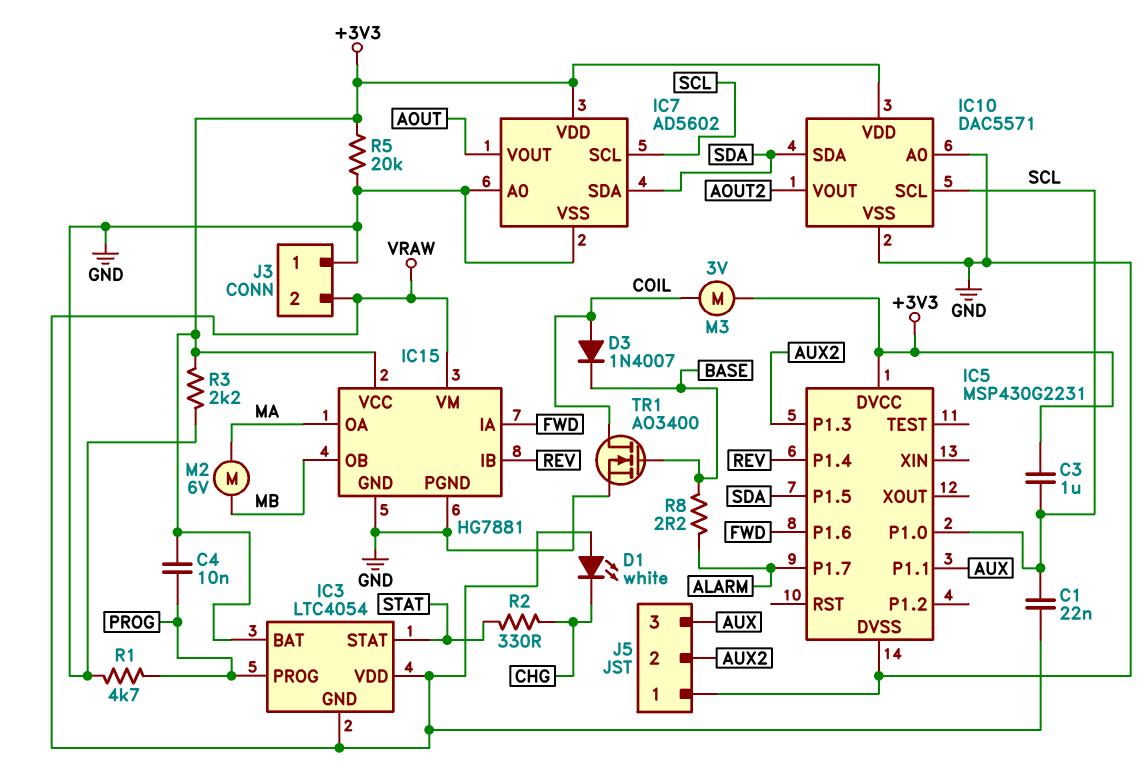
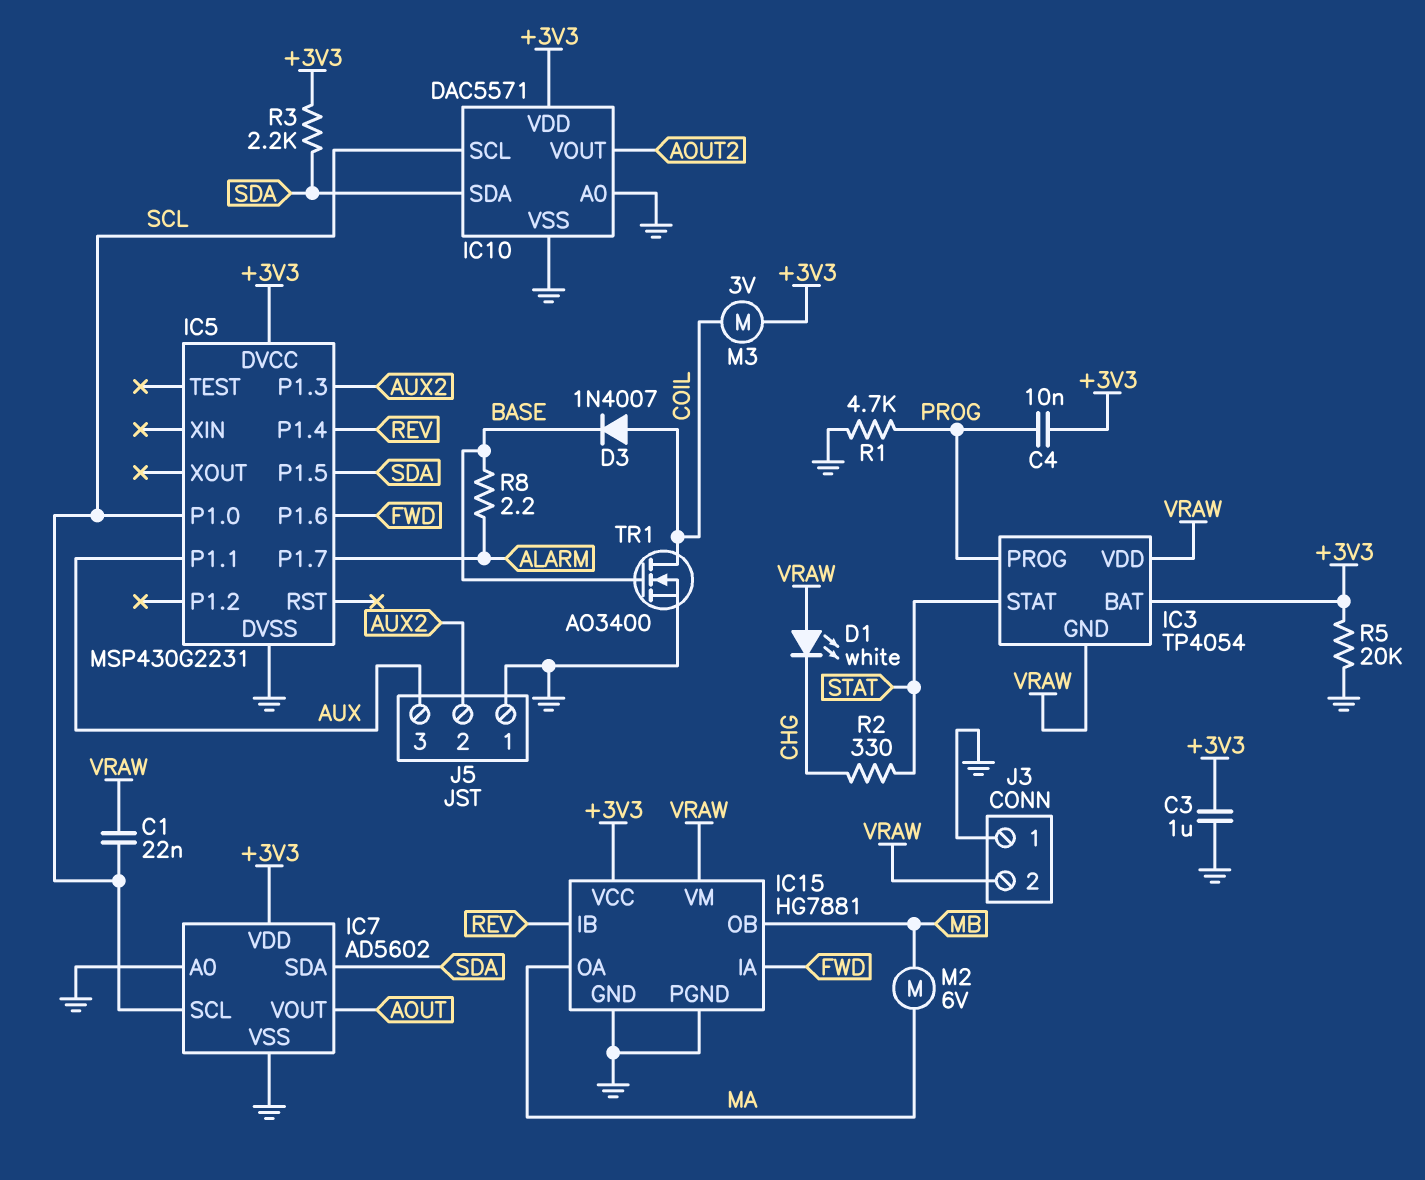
C3: 1uF (+3V3, SCL) -> 1uF (+3V3, GND)
IC3: LTC4054 -> TP4054
R3: 2.2k (+3V3, GND) -> 2.2k (+3V3, SDA)

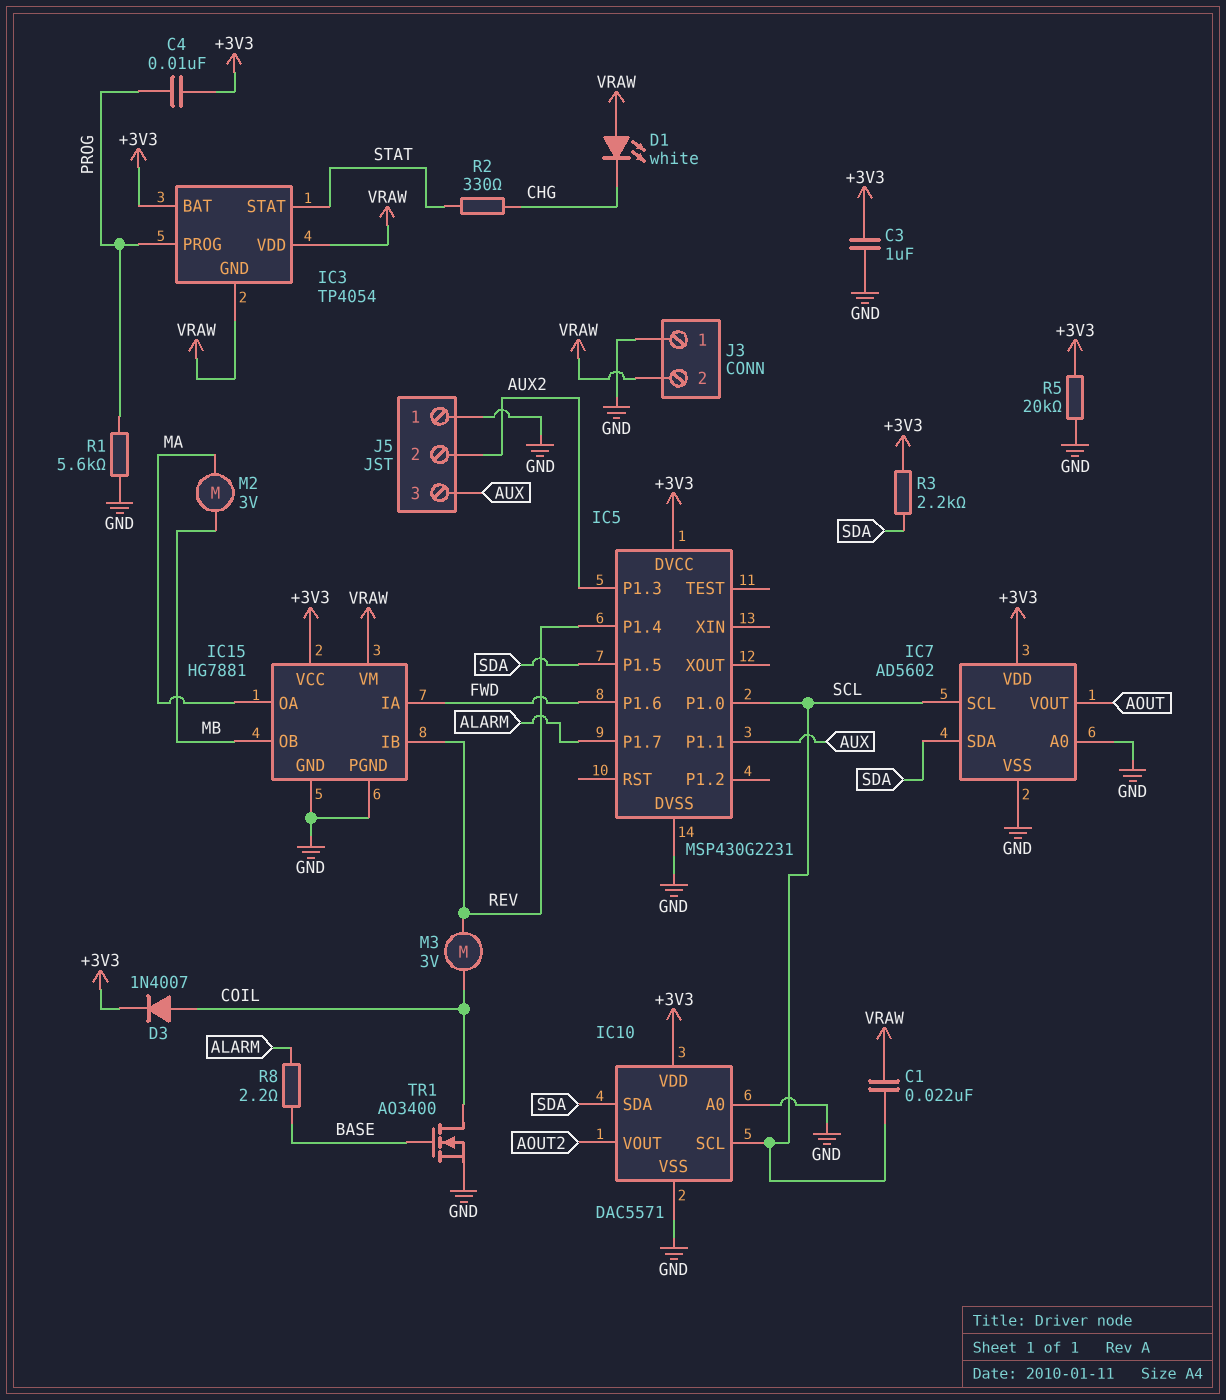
D3: diode 1N4007 (A COIL, K BASE) -> diode 1N4007 (A COIL, K +3V3)
M2: motor 6V (MA, MB) -> motor 3V (MA, MB)
M3: motor 3V (+3V3, COIL) -> motor 3V (COIL, REV)
R1: 4.7k (GND, PROG) -> 5.6k (GND, PROG)

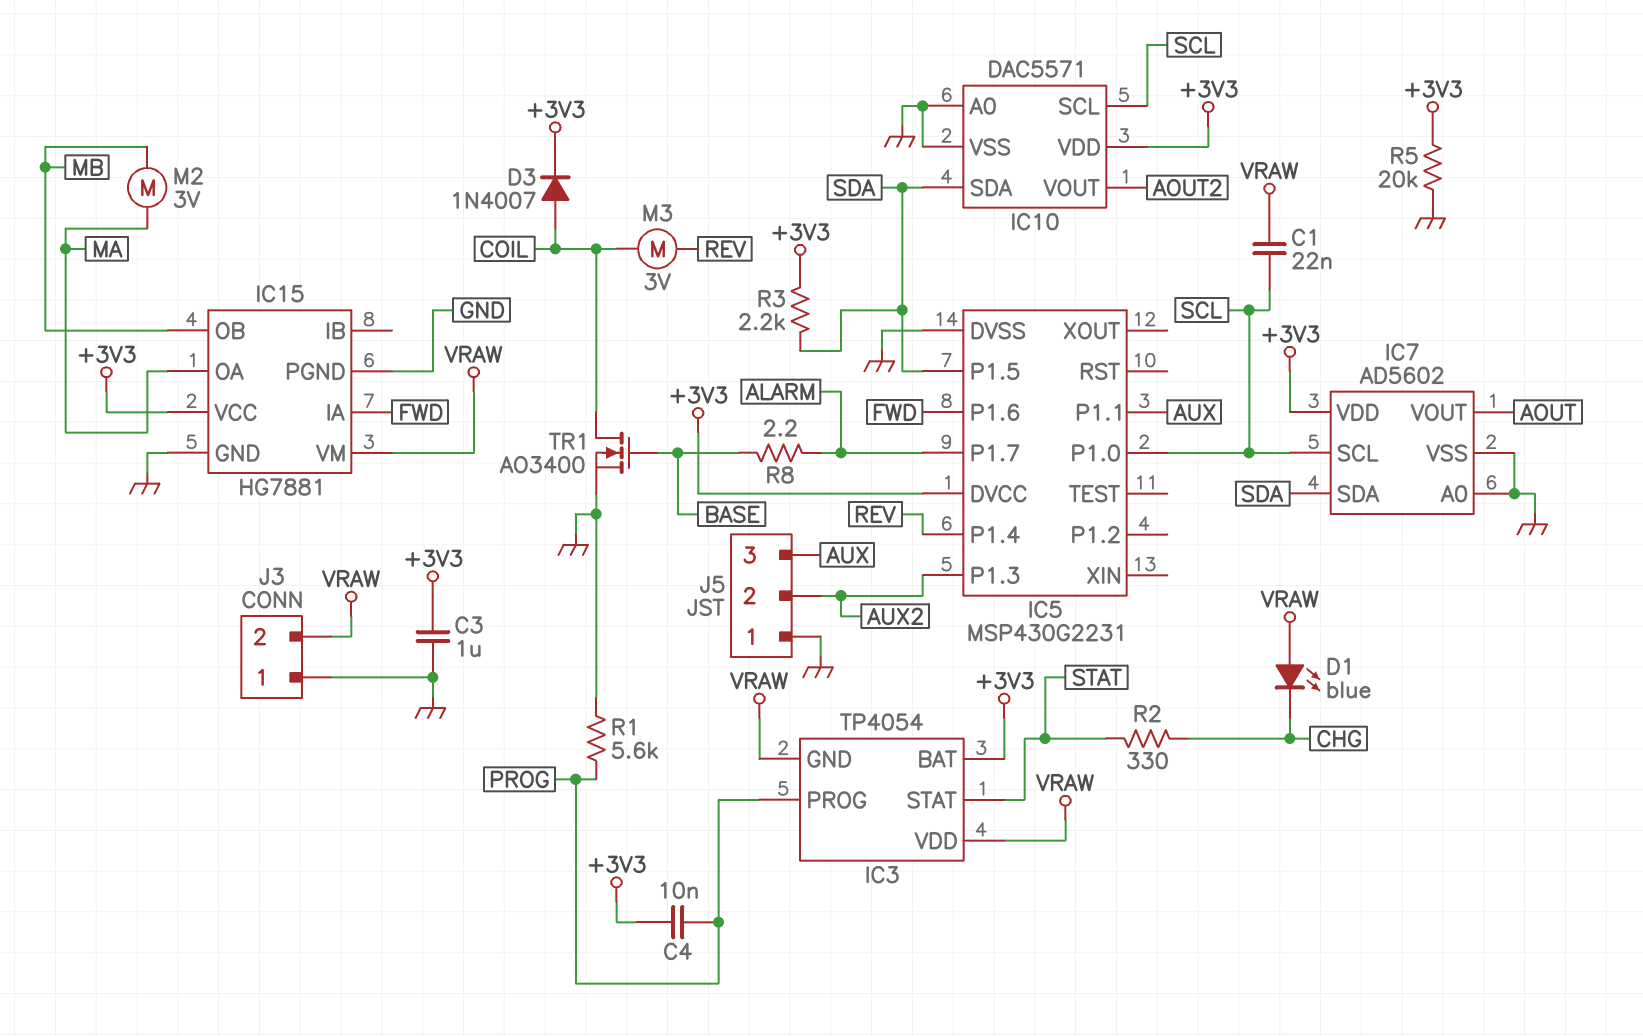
D1: LED white (A VRAW, K CHG) -> LED blue (A VRAW, K CHG)
IC15 pin IB: REV -> none

